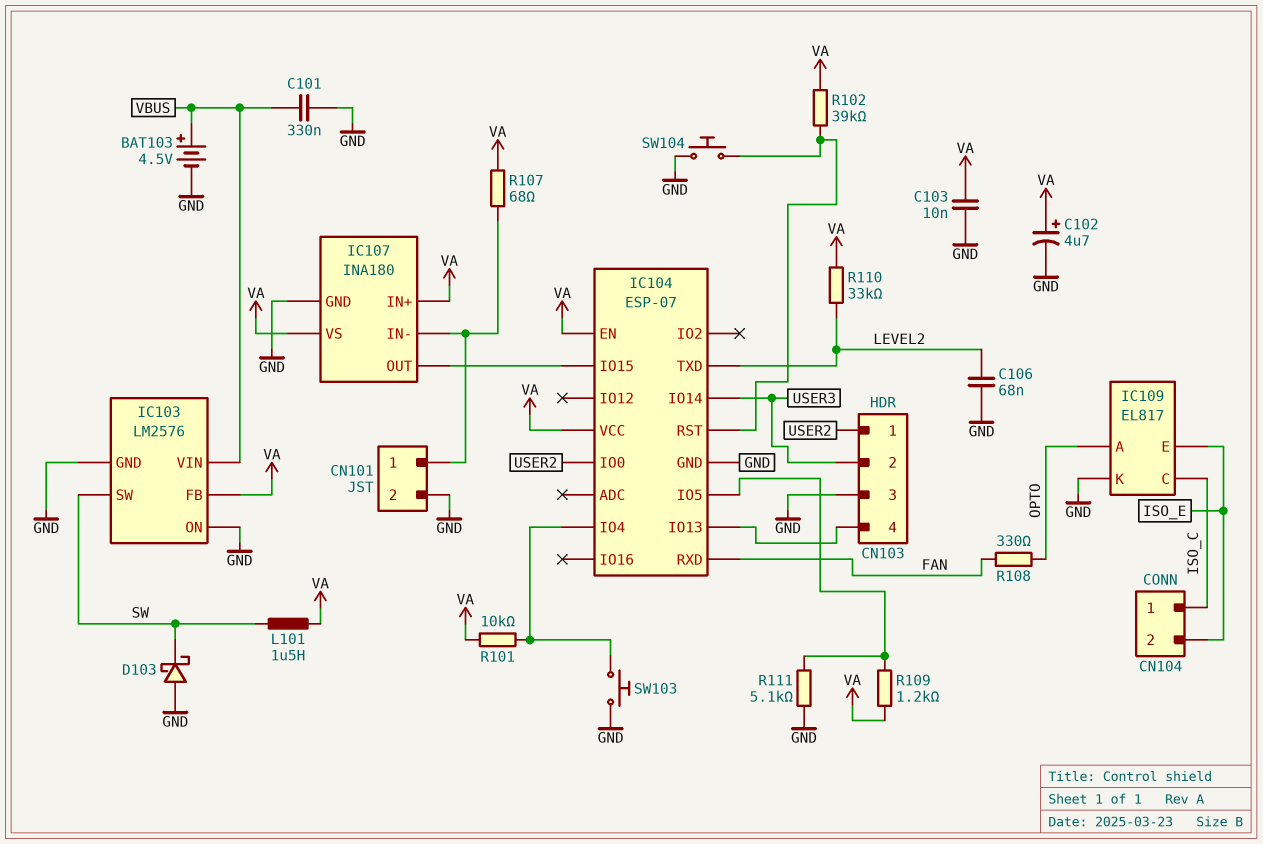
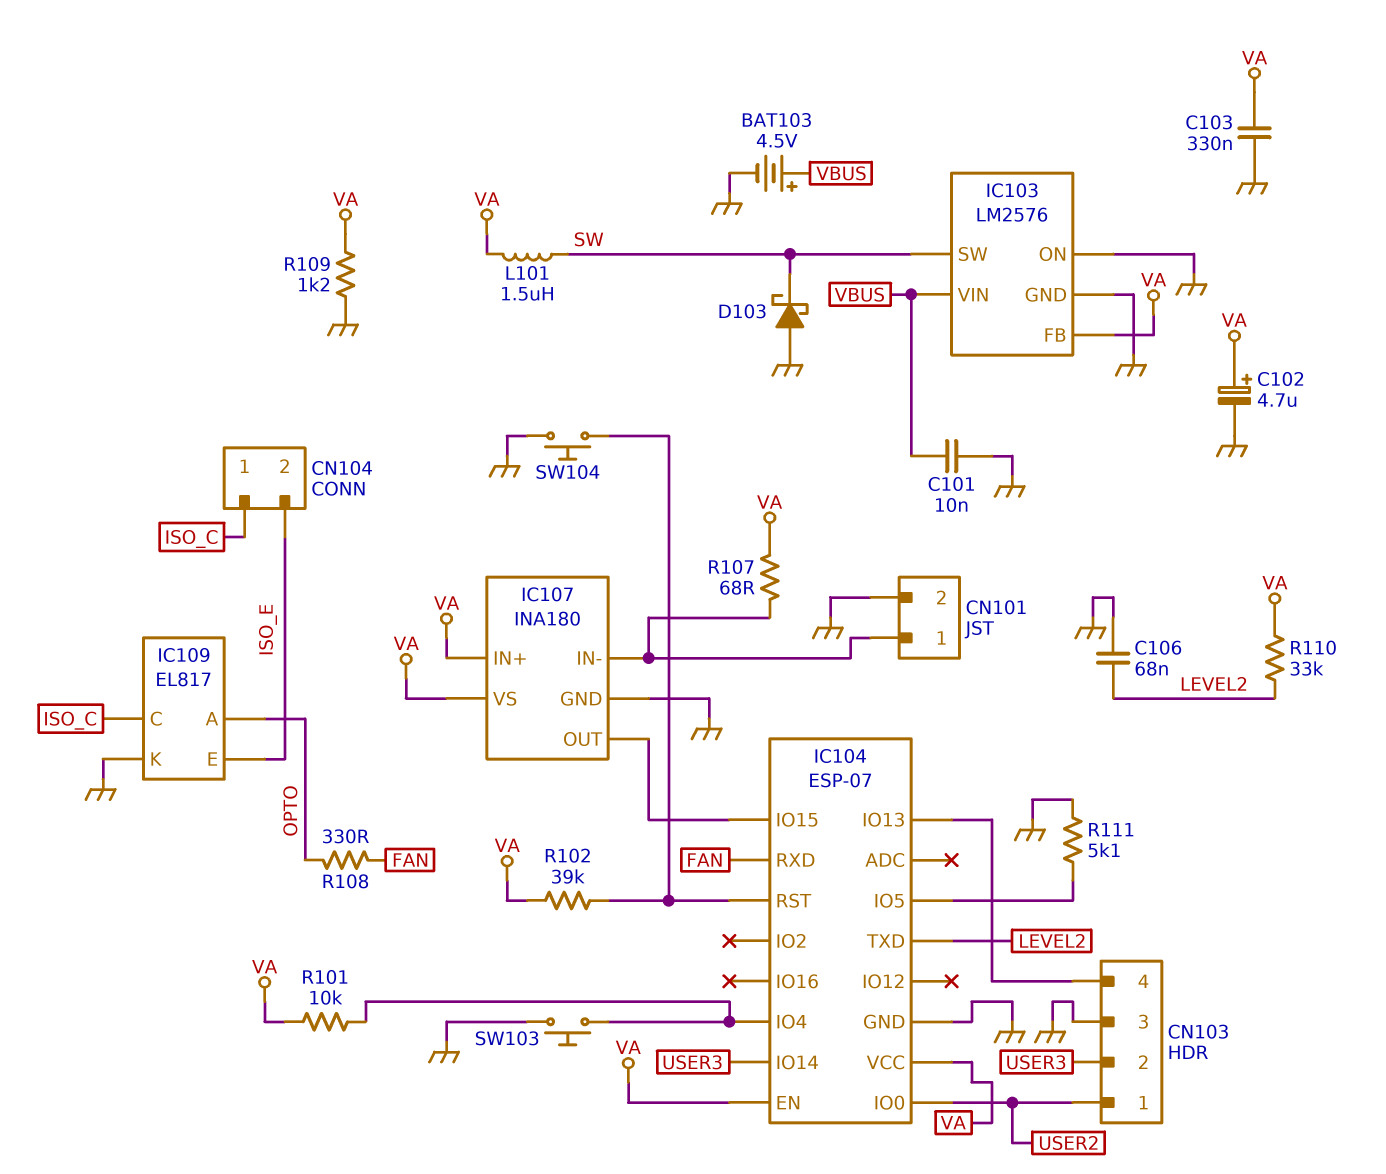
C101: 330nF (GND, VBUS) -> 10nF (GND, VBUS)
C103: 10nF (GND, VA) -> 330nF (GND, VA)
R109: 1.2k (IC104/IO5, VA) -> 1.2k (GND, VA)

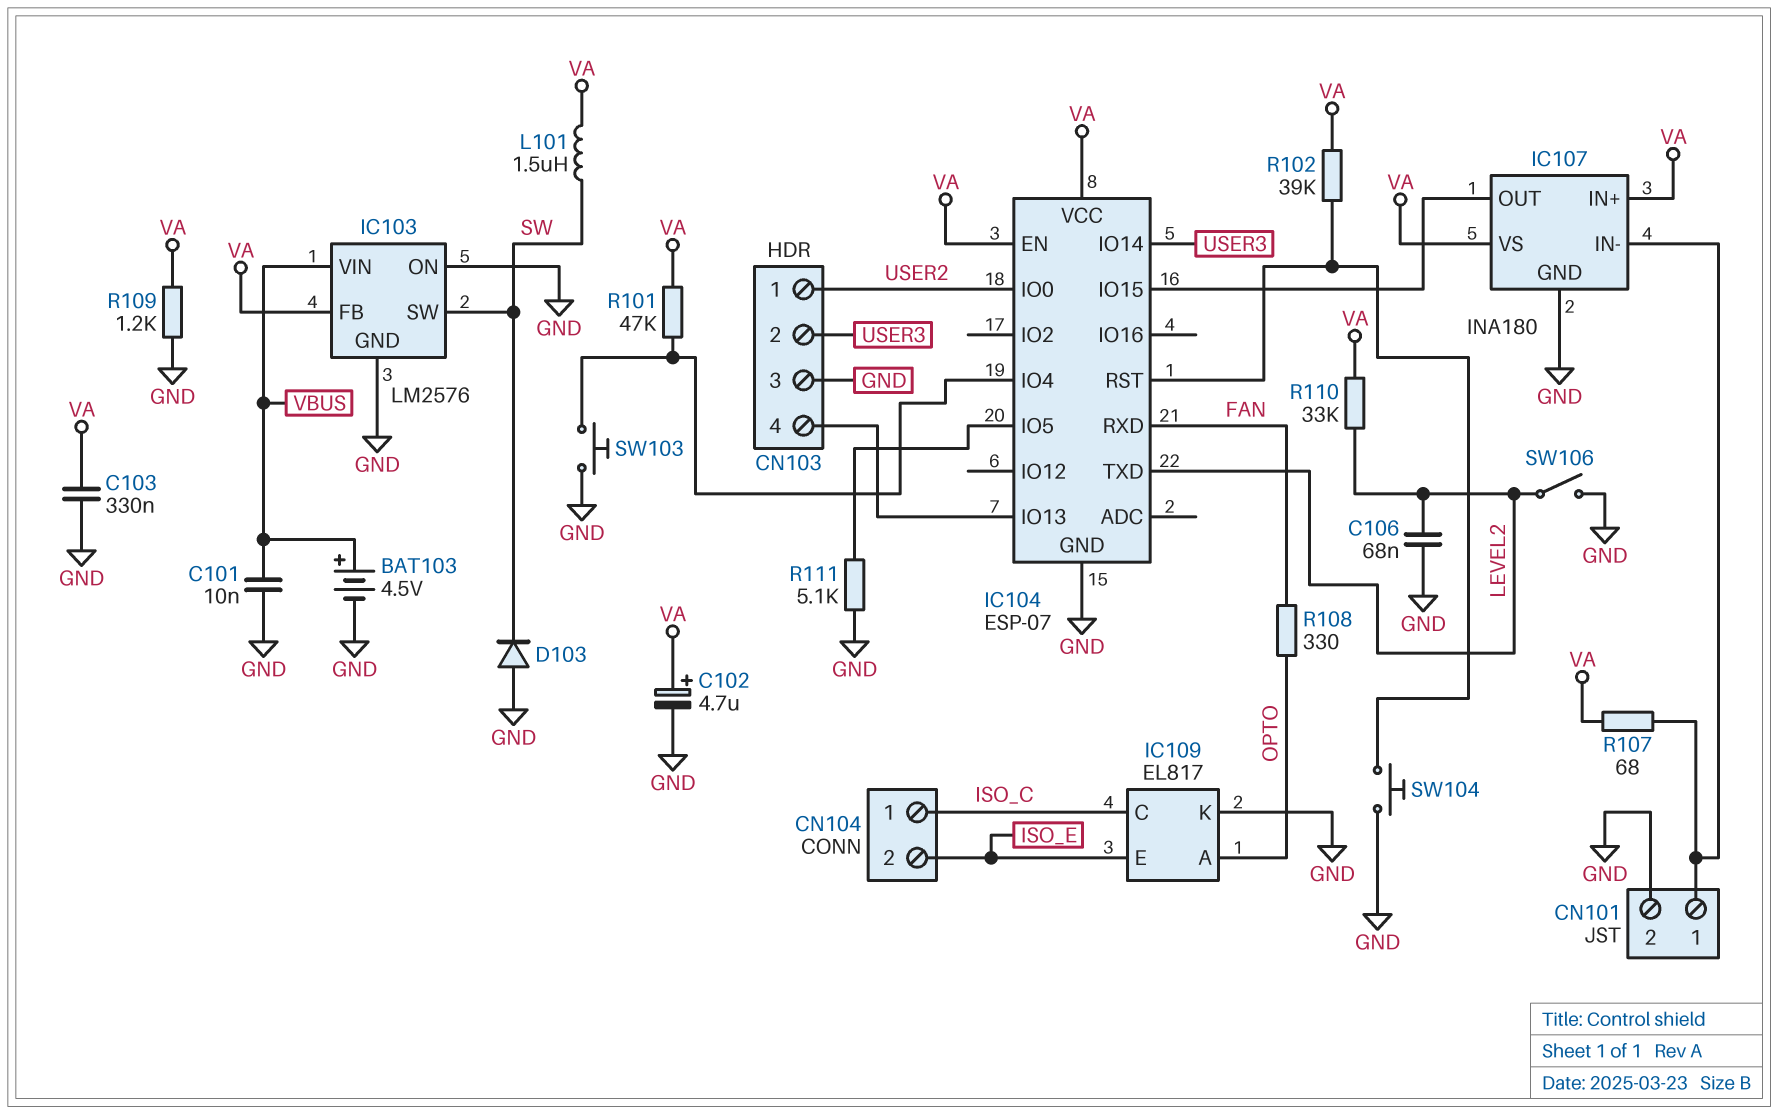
D103: schottky (A GND, K SW) -> diode (A GND, K SW)
R101: 10k (IC104/IO4, VA) -> 47k (IC104/IO4, VA)
SW106: none -> switch (GND, LEVEL2)

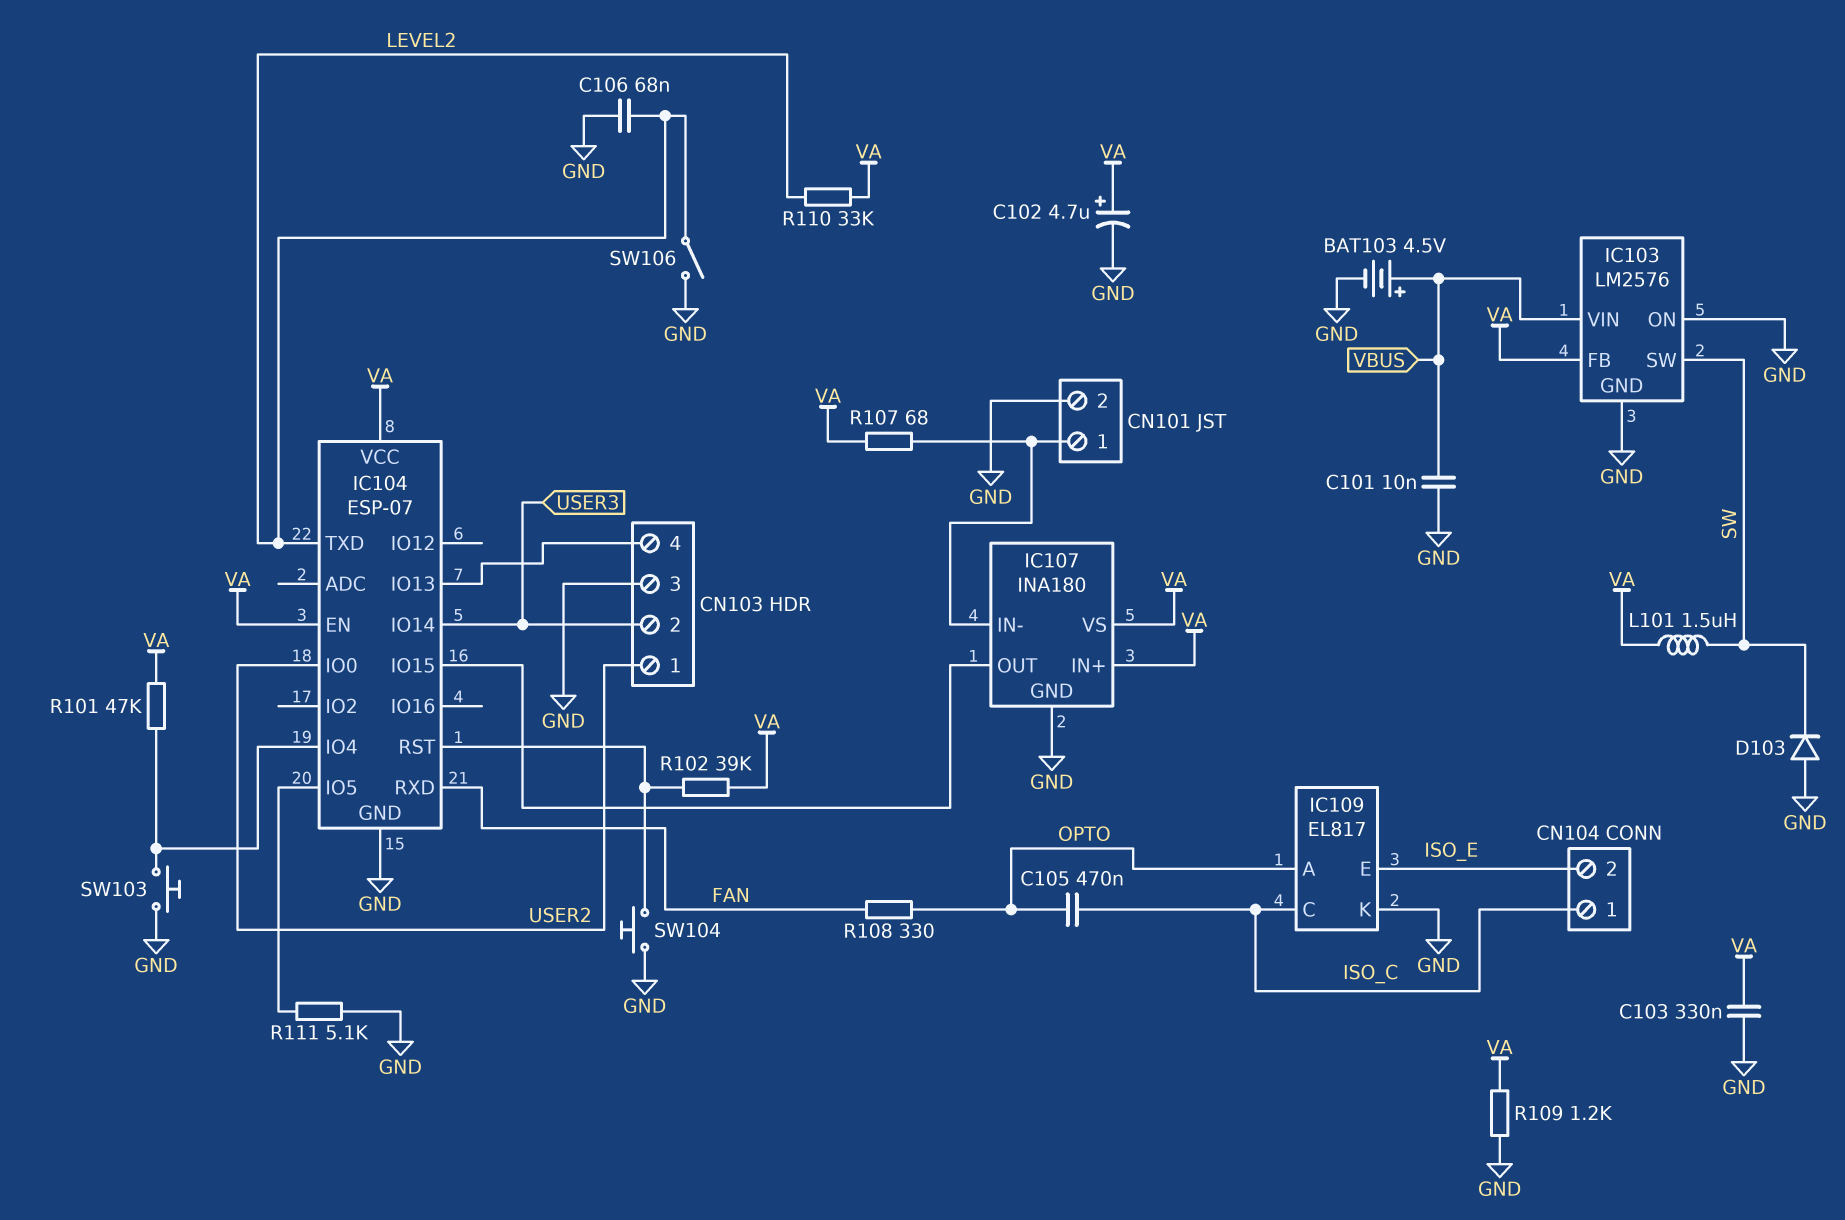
C105: none -> 470nF (ISO_C, OPTO)

